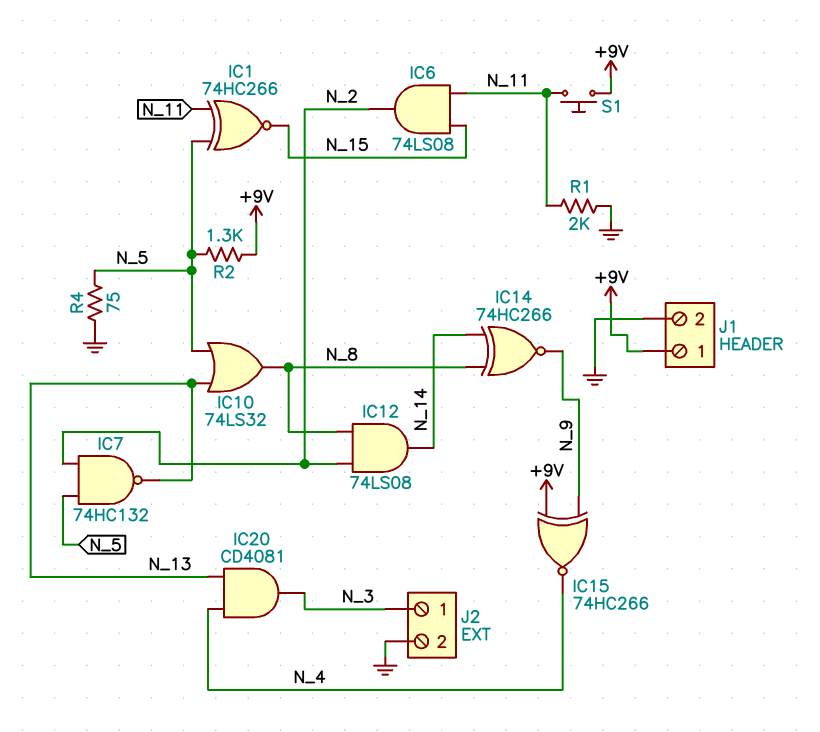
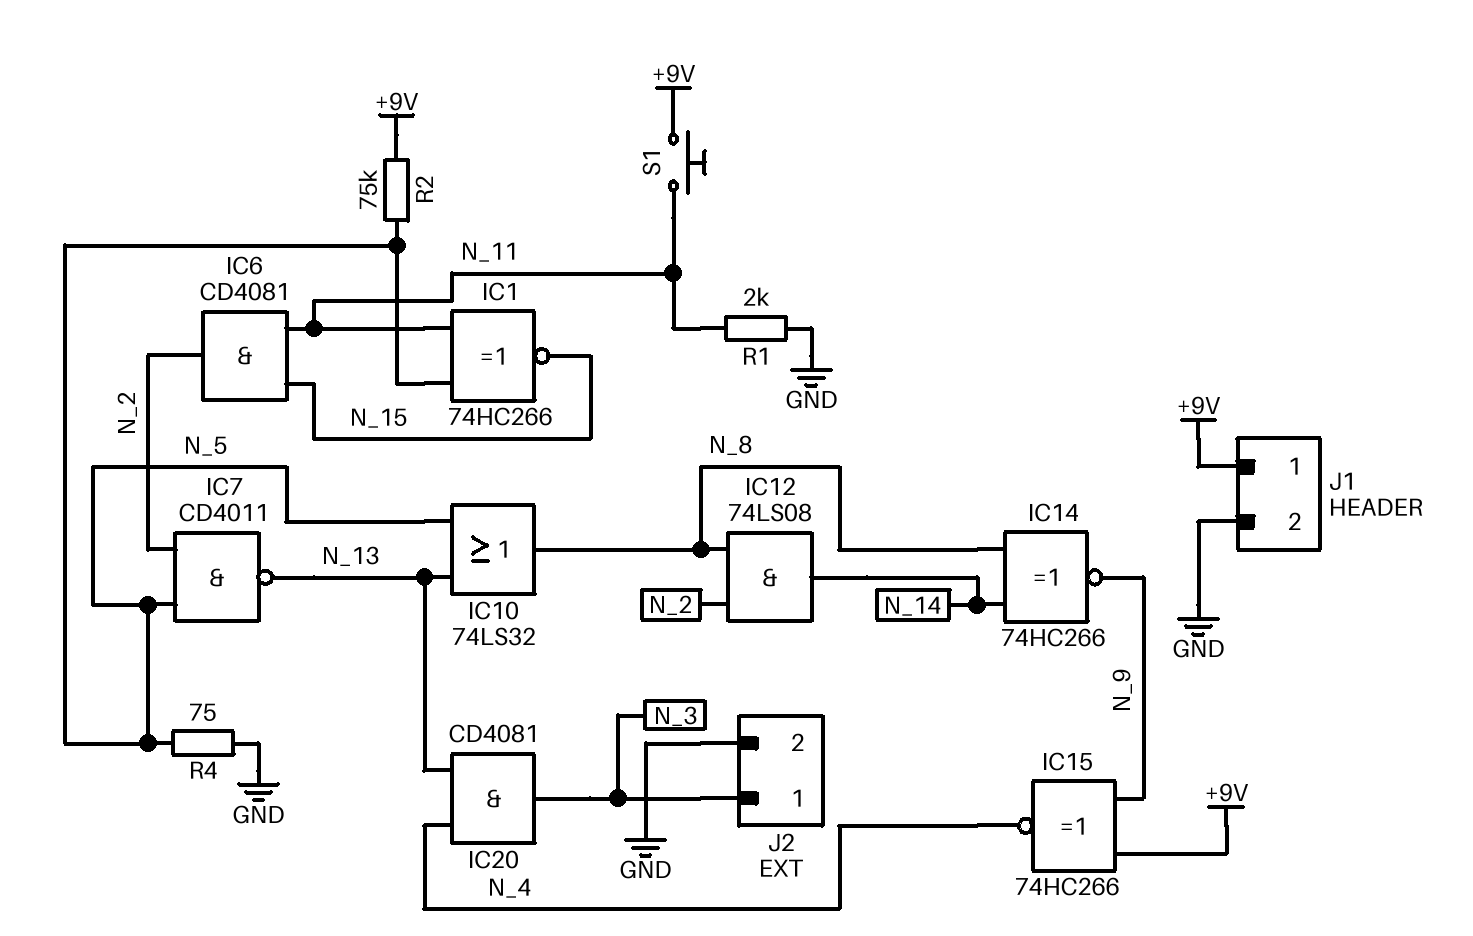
IC6: AND 74LS08 (in N_11, in N_15, out N_2) -> AND CD4081 (in N_11, in N_15, out N_2)
IC7: NAND 74HC132 (in N_2, in N_5, out N_13) -> NAND CD4011 (in N_2, in N_5, out N_13)
R2: 1.3k (+9V, N_5) -> 75k (+9V, N_5)

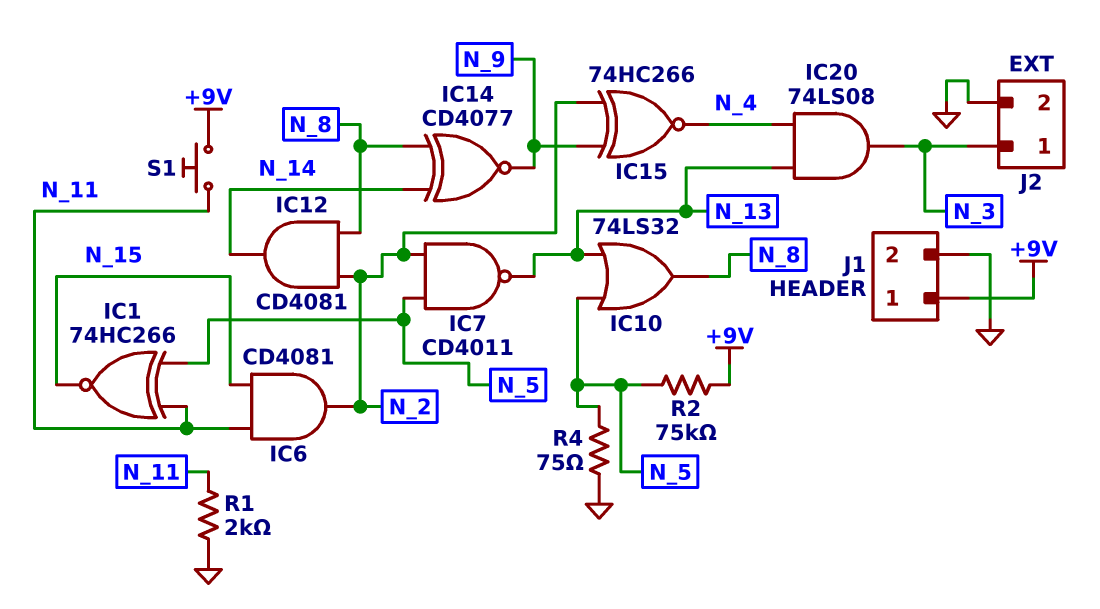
IC12: AND 74LS08 (in N_2, in N_8, out N_14) -> AND CD4081 (in N_2, in N_8, out N_14)
IC14: XNOR 74HC266 (in N_8, in N_14, out N_9) -> XNOR CD4077 (in N_8, in N_14, out N_9)
IC15: XNOR 74HC266 (in +9V, in N_9, out N_4) -> XNOR 74HC266 (in N_2, in N_9, out N_4)
IC20: AND CD4081 (in N_4, in N_13, out N_3) -> AND 74LS08 (in N_4, in N_13, out N_3)

